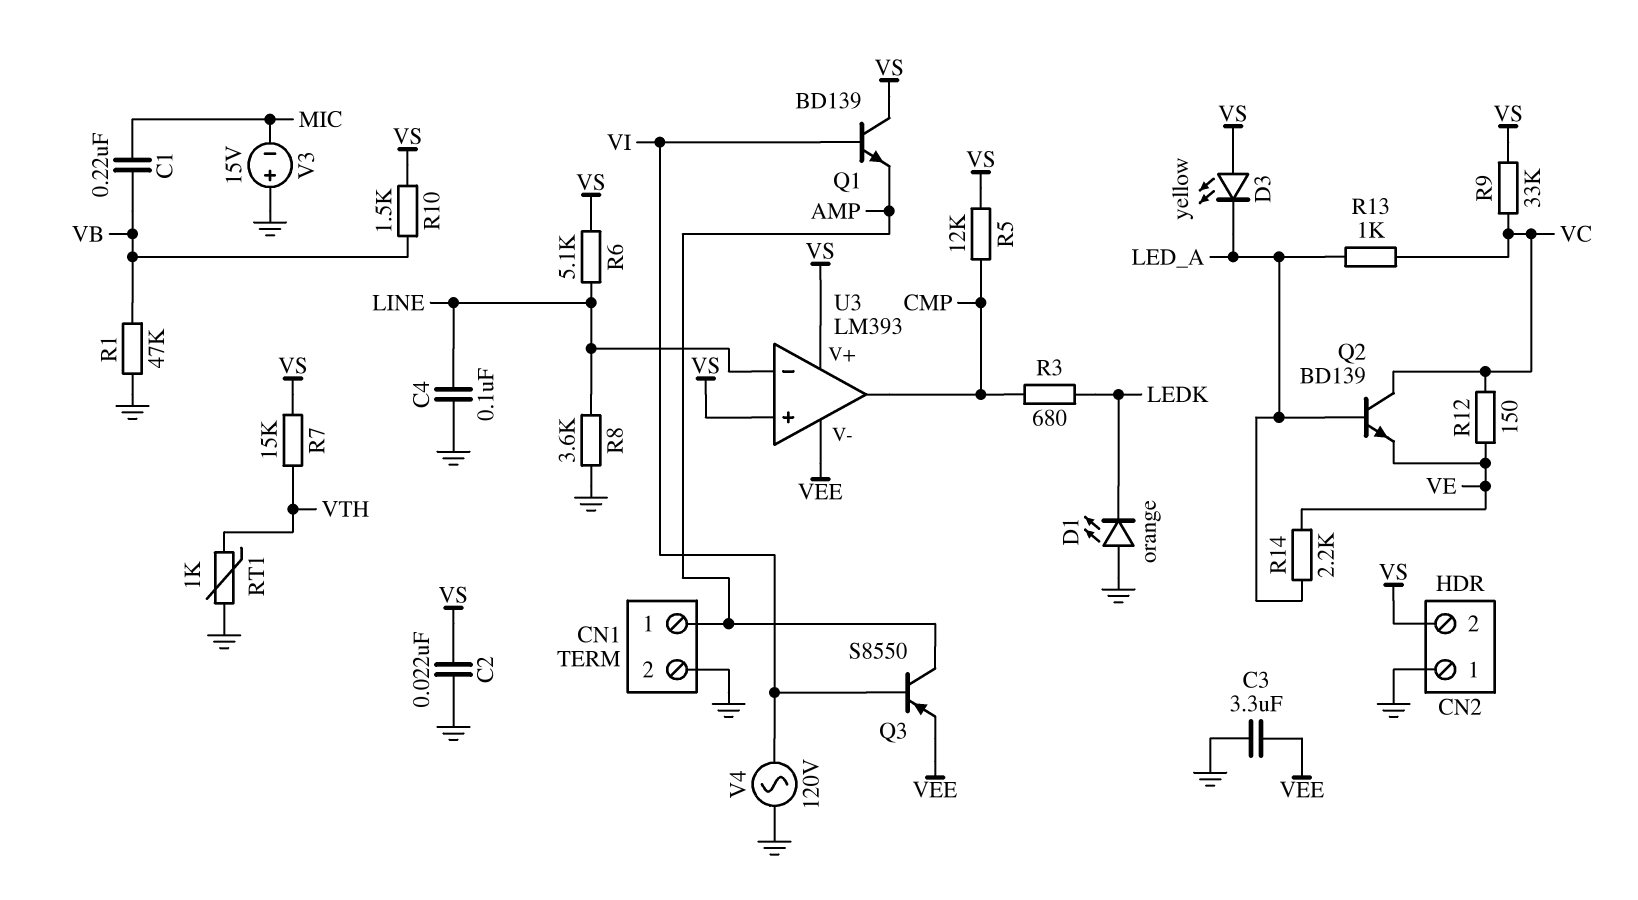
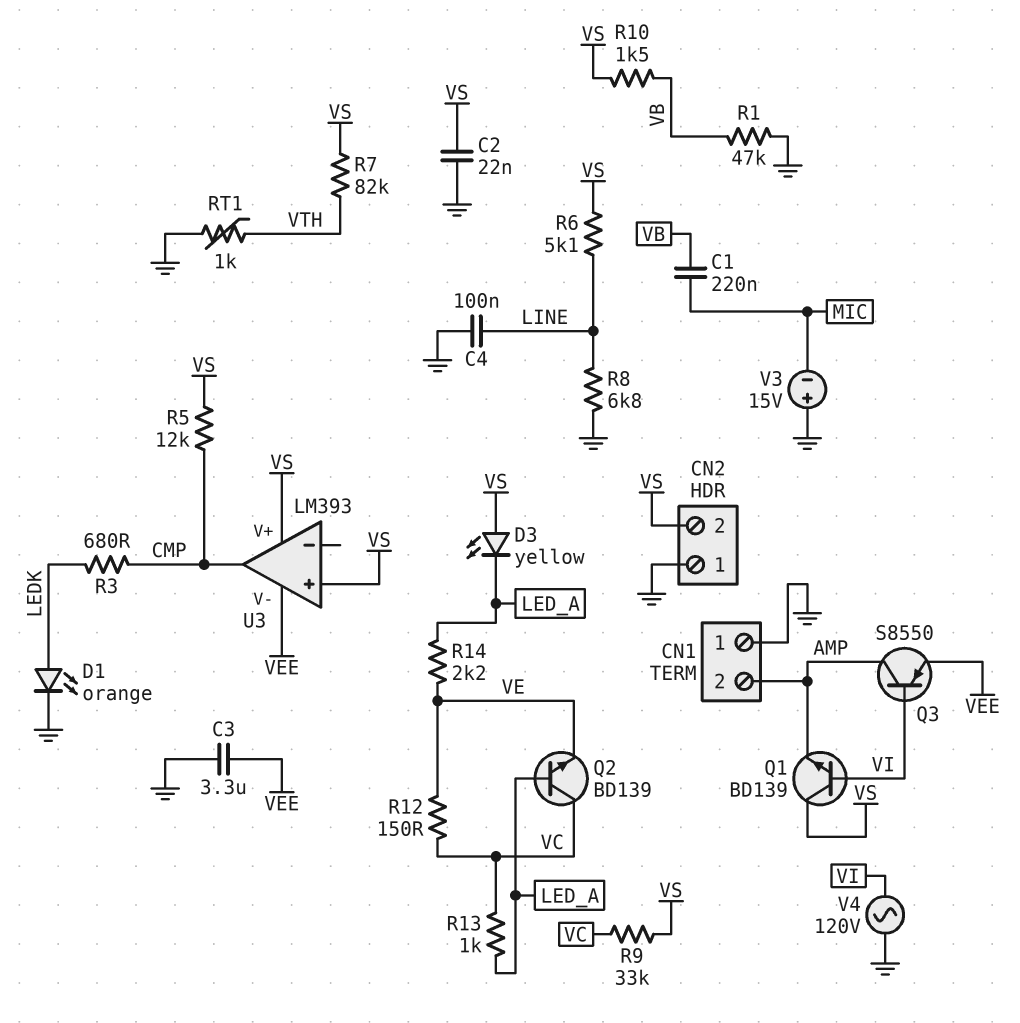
CN1 pin 1: AMP -> GND
CN1 pin 2: GND -> AMP
D1: LED orange (A GND, K LEDK) -> LED orange (A LEDK, K GND)
R7: 15k (VS, VTH) -> 82k (VS, VTH)
R8: 3.6k (GND, LINE) -> 6.8k (GND, LINE)
U3 pin in-: LINE -> none

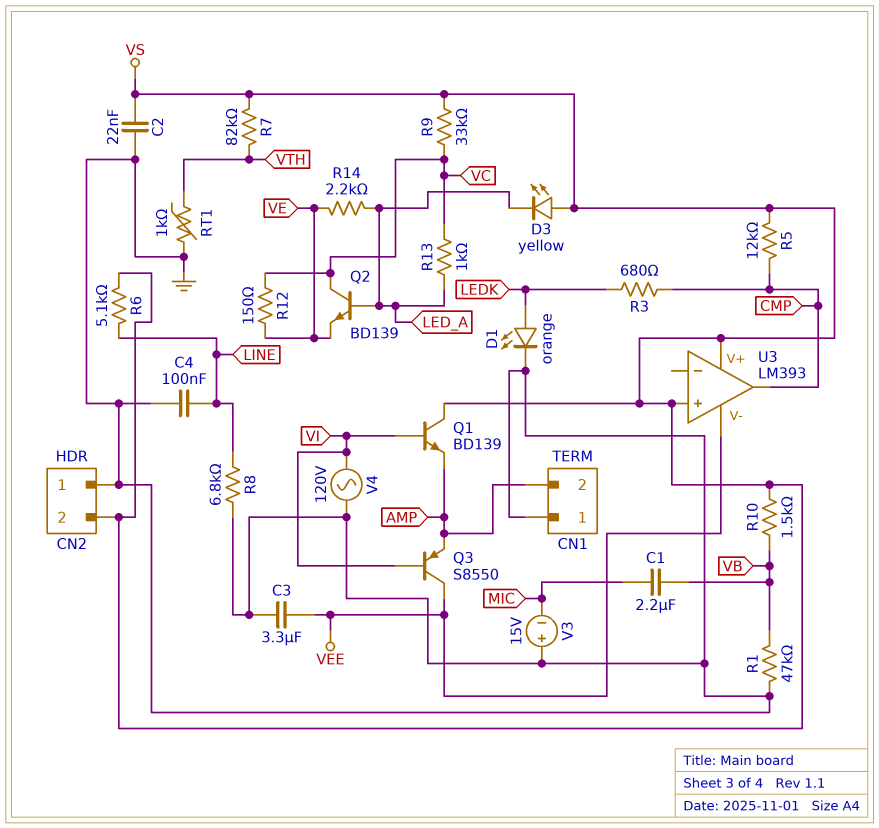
C1: 220nF (MIC, VB) -> 2.2uF (MIC, VB)
Q3: PNP S8550 (B VI, C AMP, E VEE) -> PNP S8550 (B VI, C VEE, E AMP)

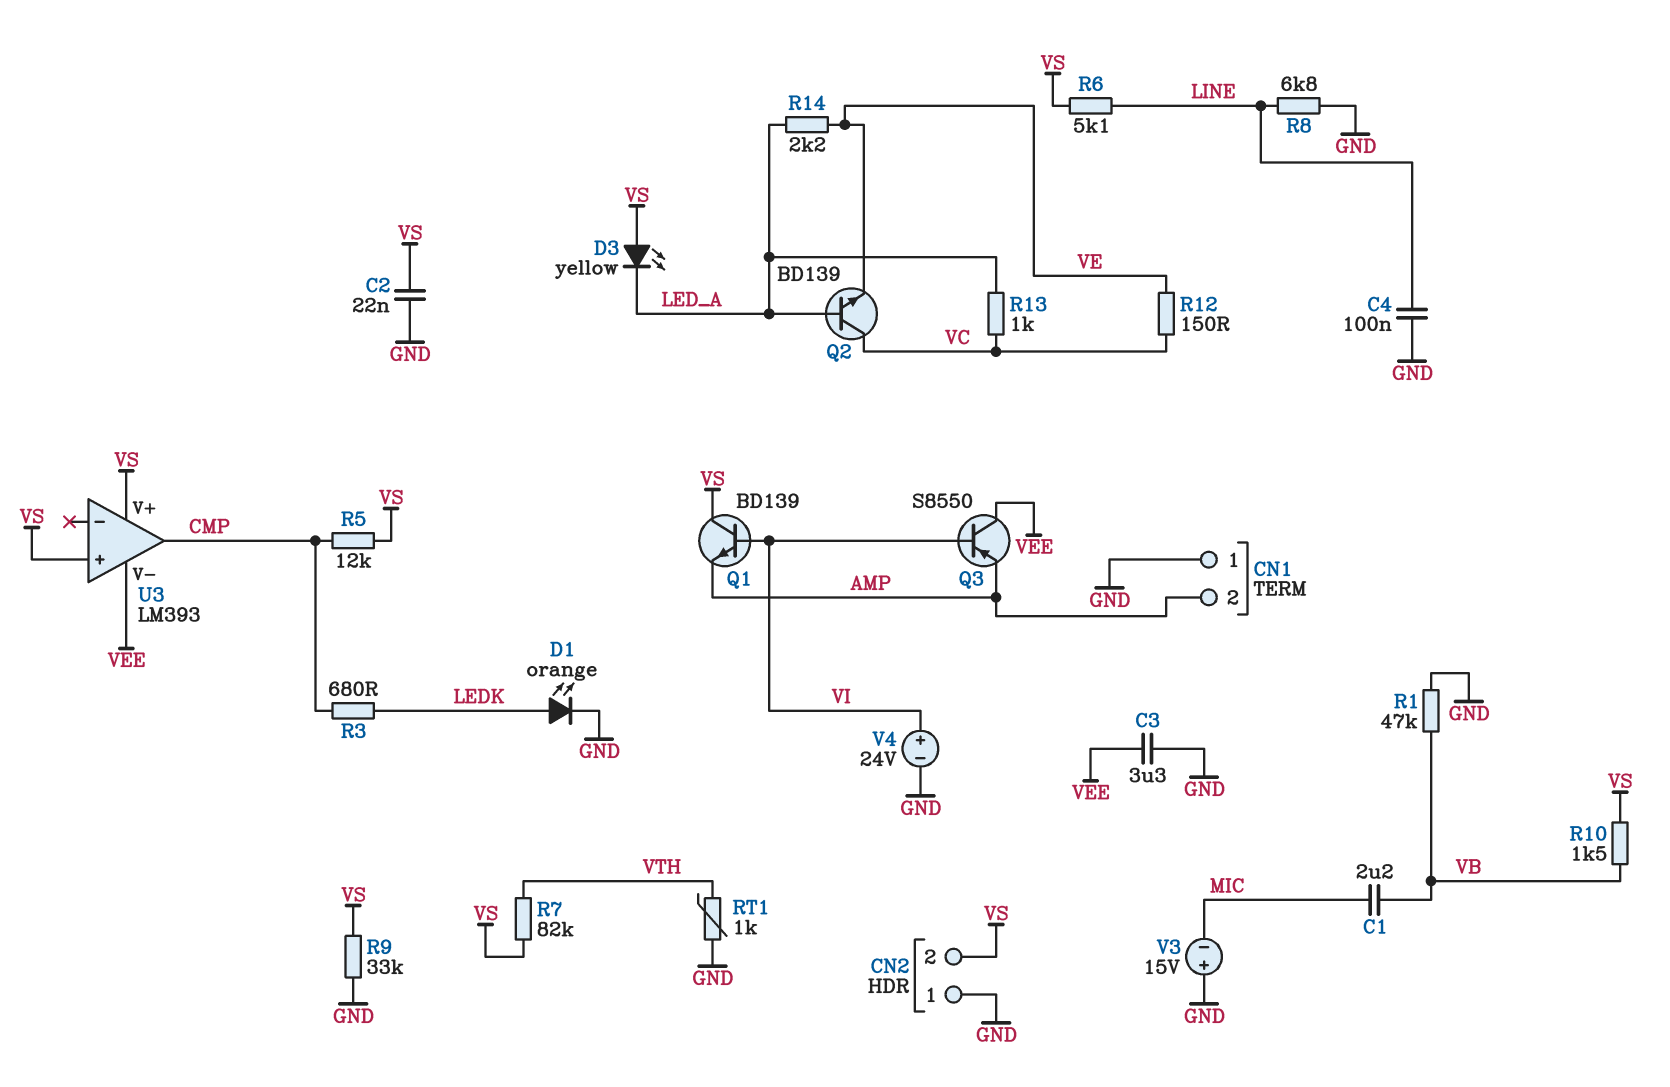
R9: 33k (VC, VS) -> 33k (GND, VS)
V4: AC 120V (GND, VI) -> 24V (plus VI, minus GND)

